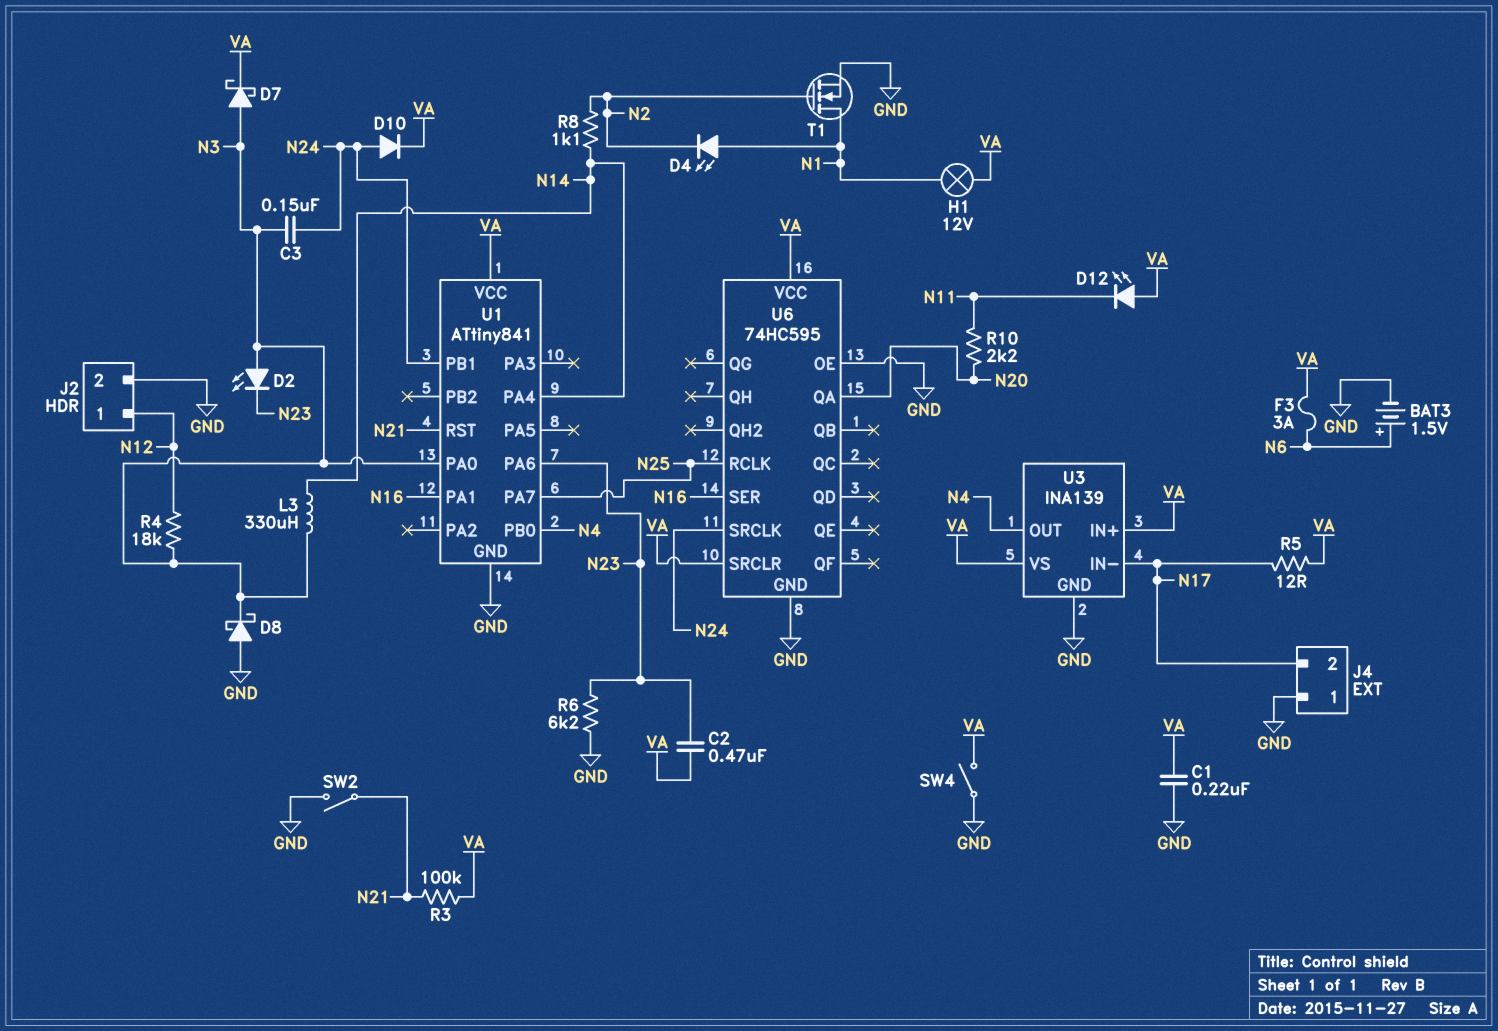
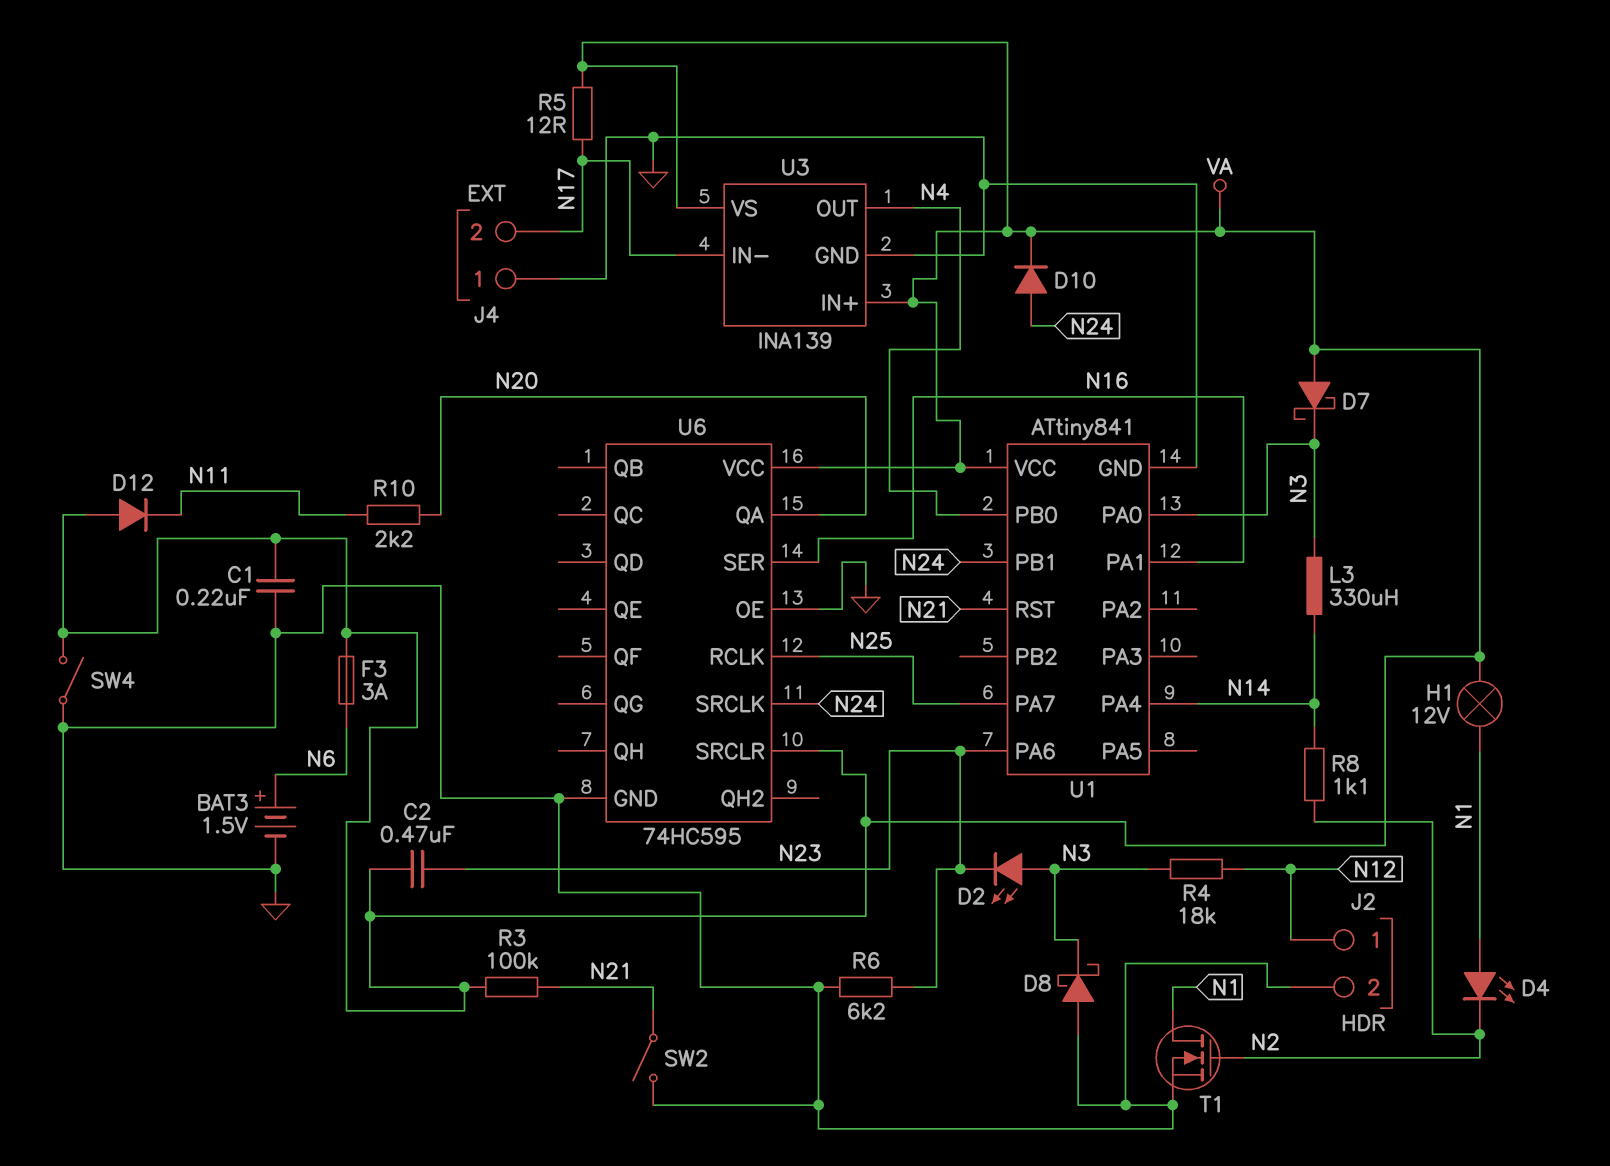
C3: 150nF (N3, N24) -> none
D7: schottky (A N3, K VA) -> schottky (A VA, K N3)
D12: LED (A VA, K N11) -> diode (A VA, K N11)

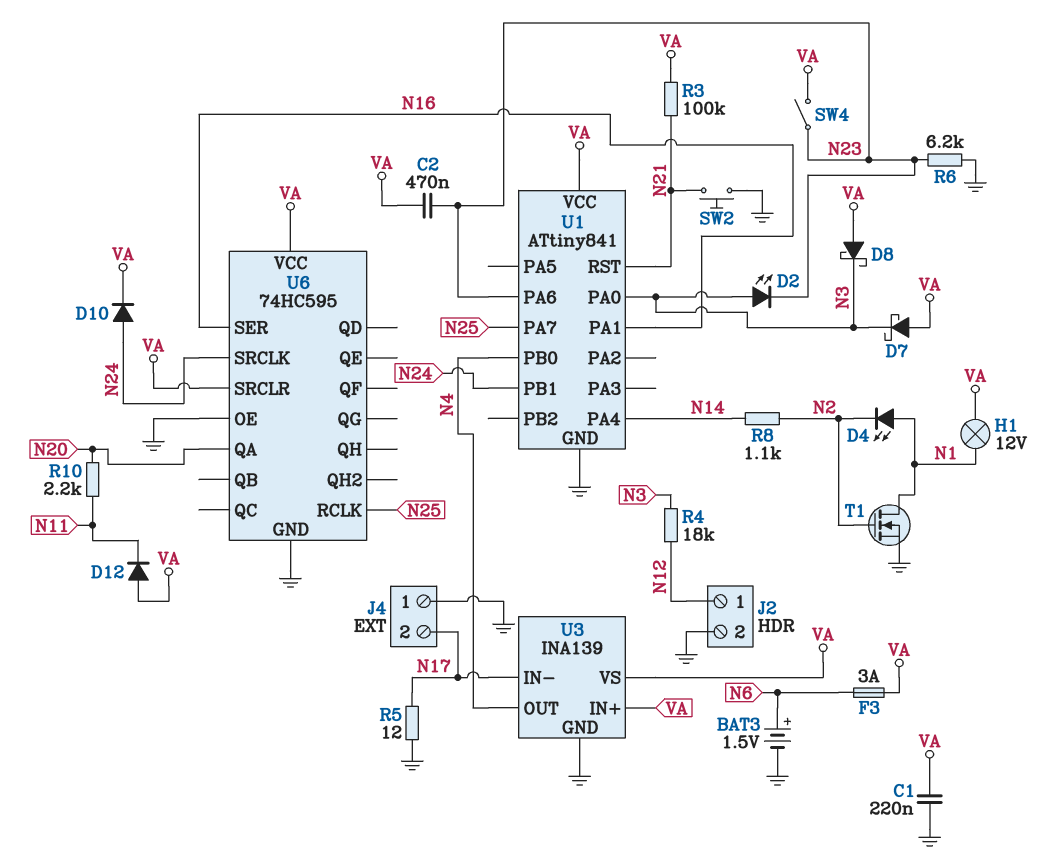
D8: schottky (A GND, K N3) -> schottky (A VA, K N3)
L3: 330uH (N3, N14) -> none
R5: 12 (N17, VA) -> 12 (GND, N17)
SW2: switch (GND, N21) -> button (GND, N21)
SW4: switch (GND, VA) -> switch (N23, VA)

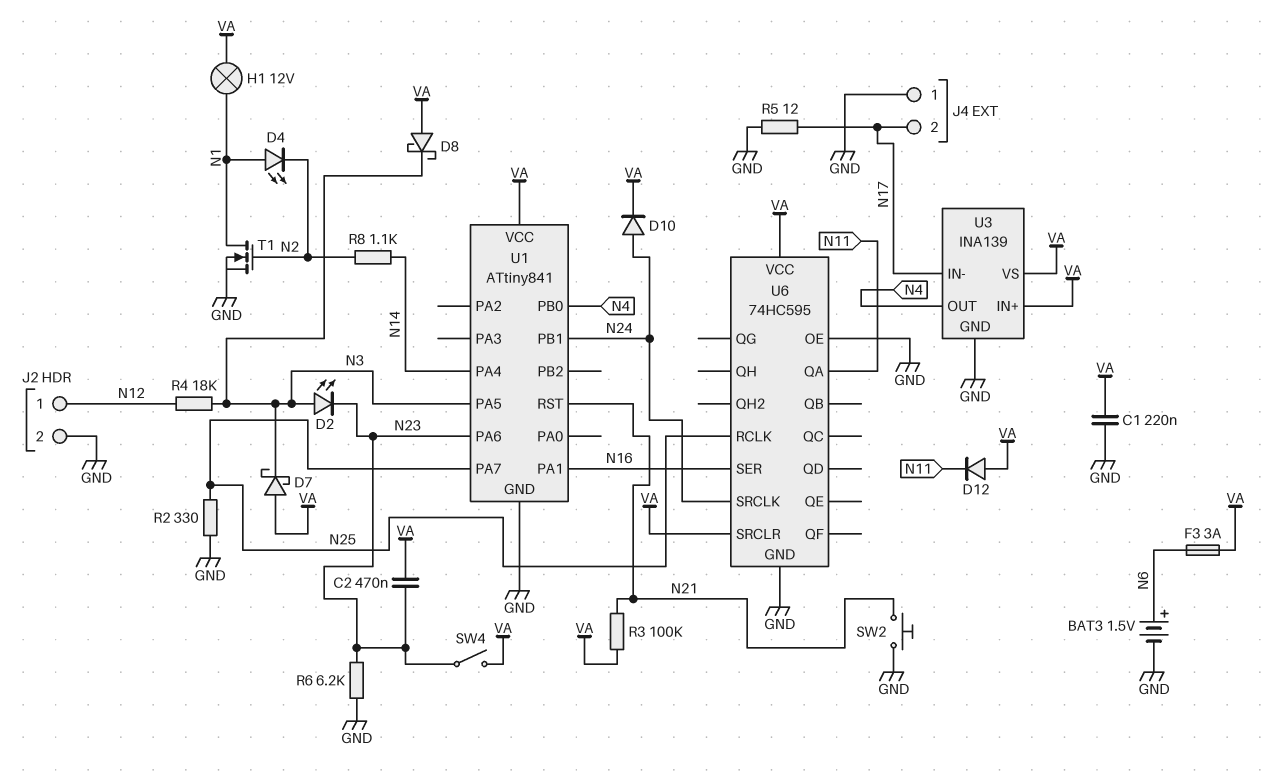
R2: none -> 330 (GND, N25)
R10: 2.2k (N11, N20) -> none
U1 pin PA0: N3 -> none
U1 pin PA5: none -> N3
U6 pin QA: N20 -> N11

